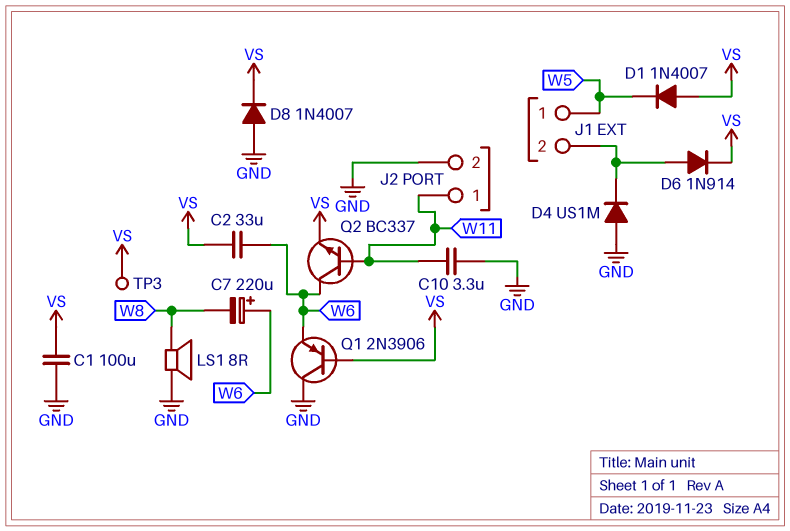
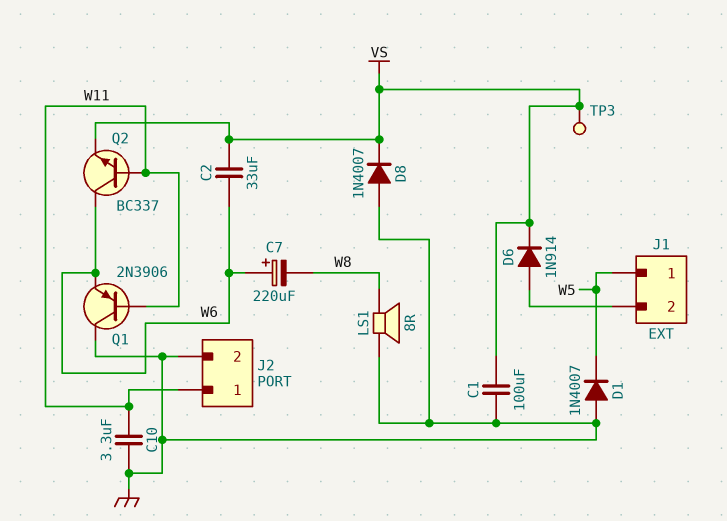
D1: diode 1N4007 (A VS, K W5) -> diode 1N4007 (A GND, K W5)
D4: diode US1M (A GND, K J1/2) -> none
Q1: PNP 2N3906 (B VS, C GND, E W6) -> PNP 2N3906 (B W11, C GND, E W6)

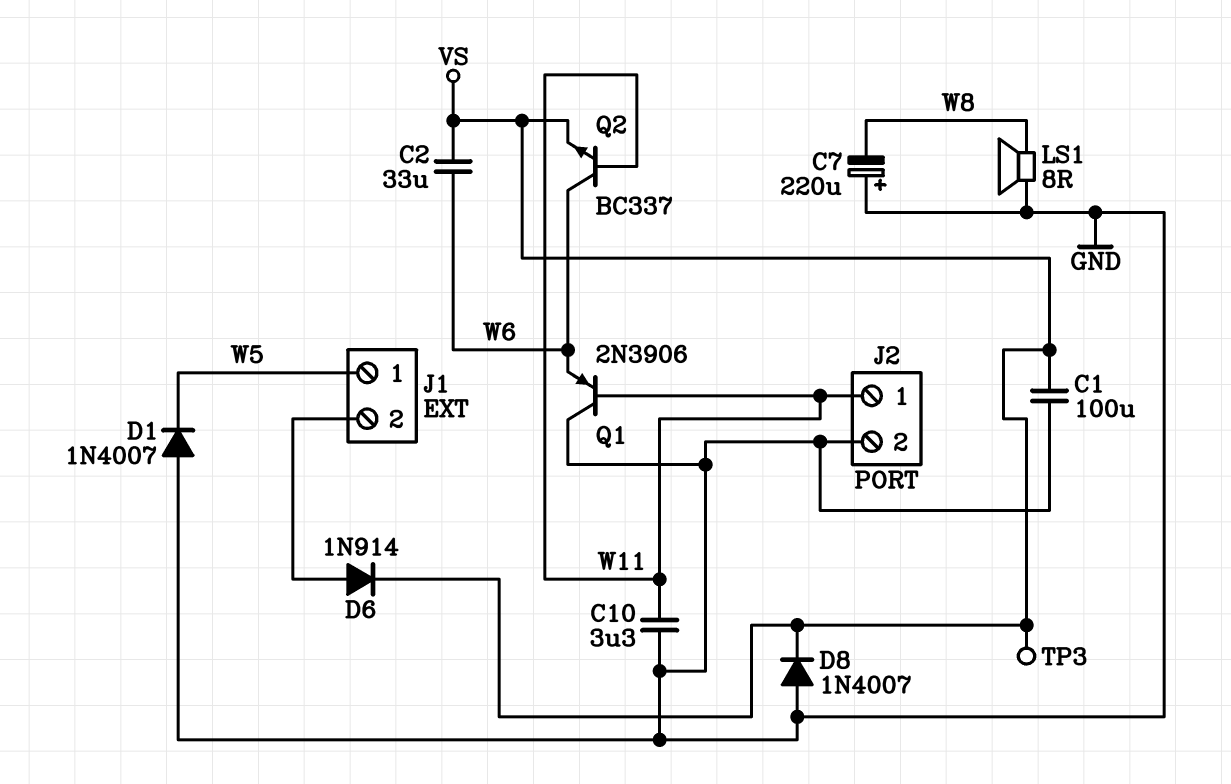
C7: 220uF (plus W6, minus W8) -> 220uF (plus GND, minus W8)

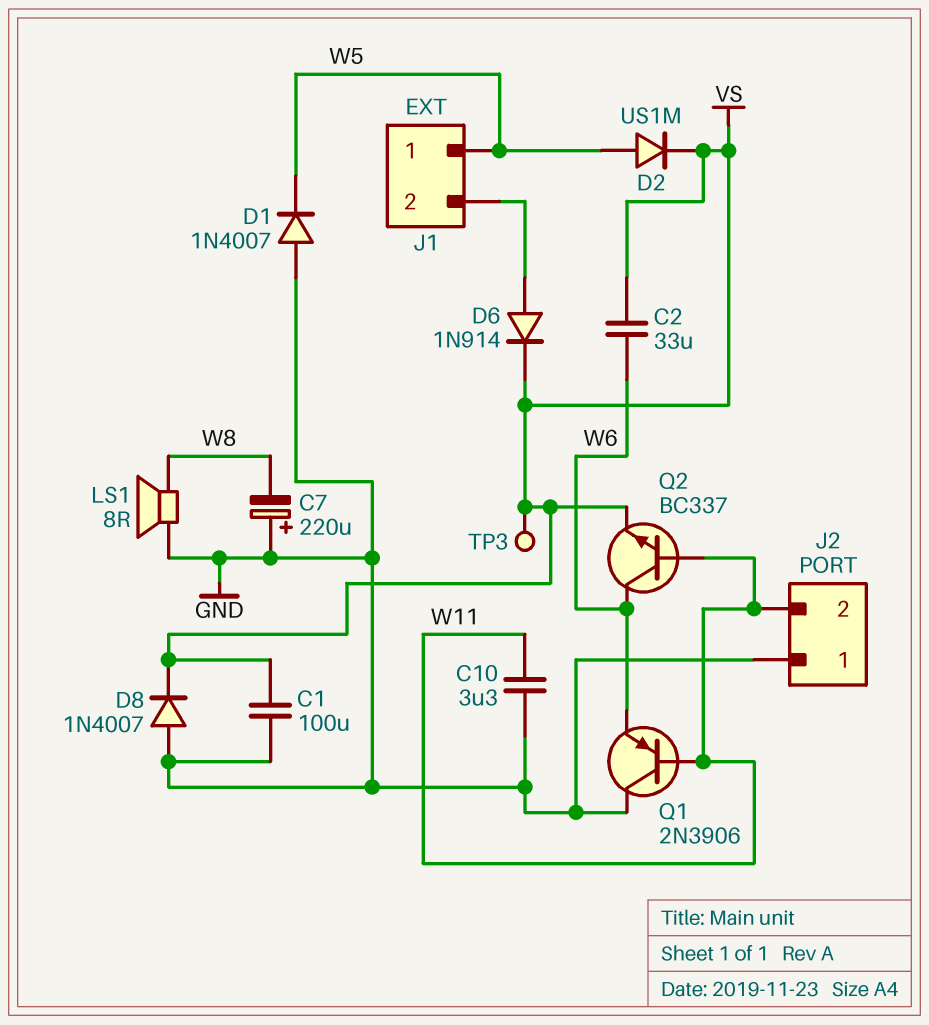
D2: none -> diode US1M (A W5, K VS)
J2 pin 1: W11 -> GND
J2 pin 2: GND -> W11

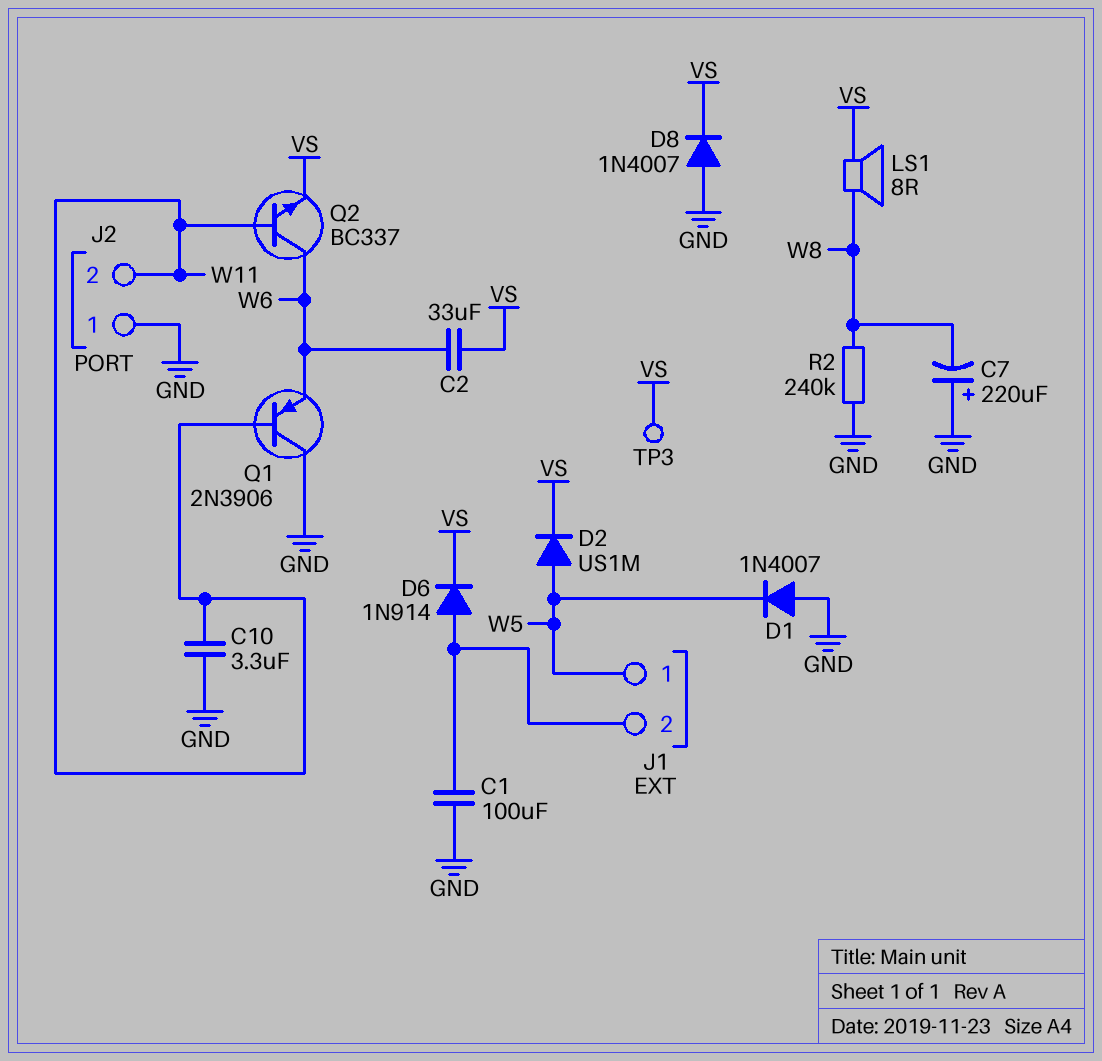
C1: 100uF (GND, VS) -> 100uF (GND, J1/2)
LS1: speaker 8R (GND, W8) -> speaker 8R (VS, W8)
R2: none -> 240k (GND, W8)

